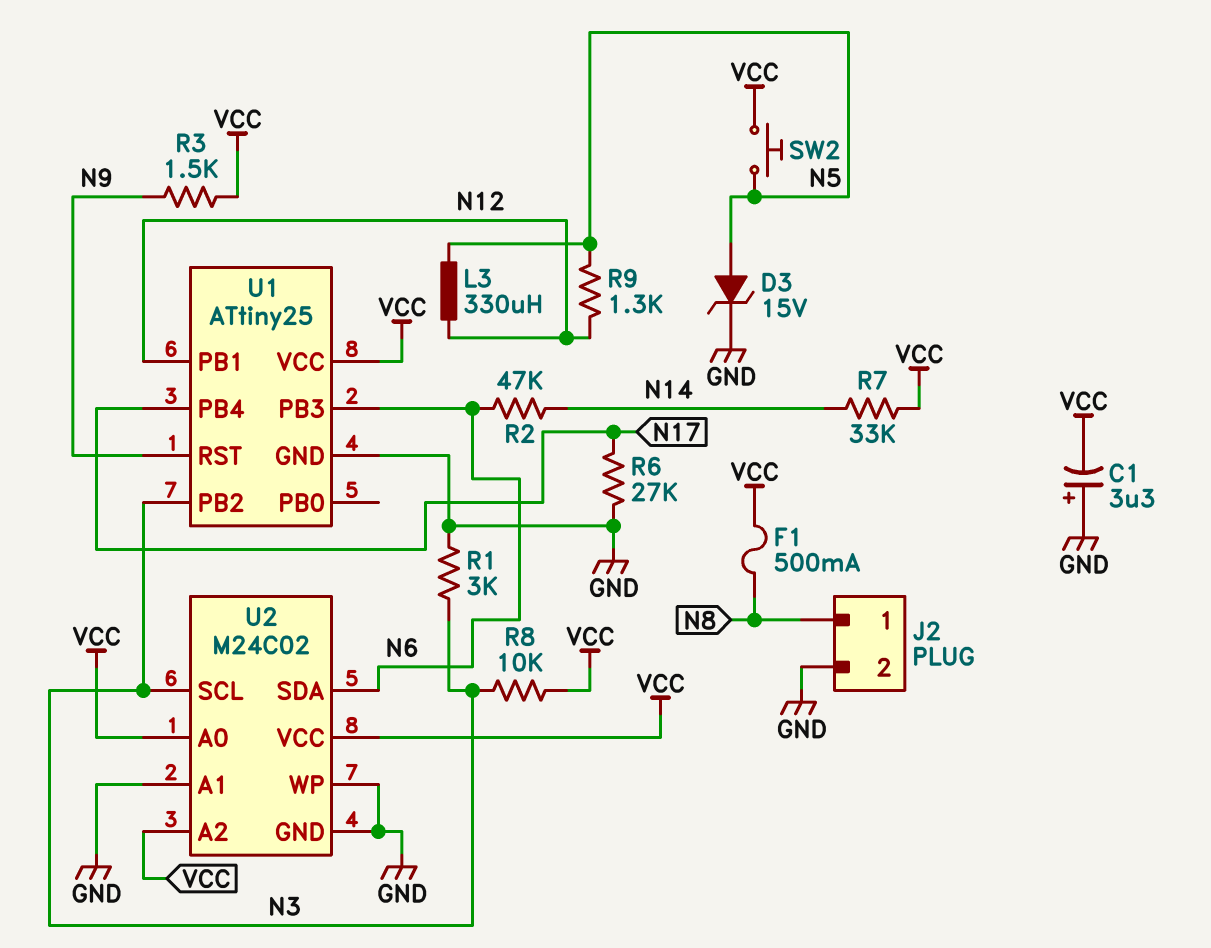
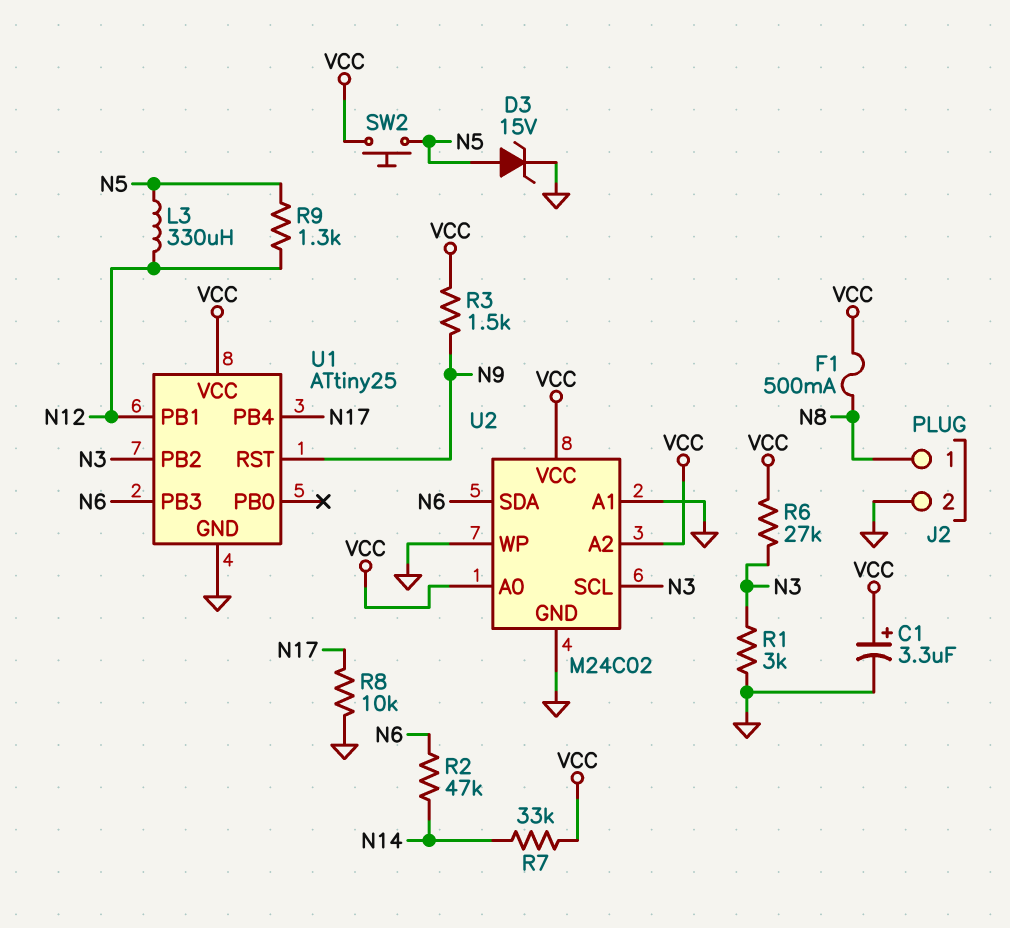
C1: 3.3uF (plus GND, minus VCC) -> 3.3uF (plus VCC, minus GND)
R6: 27k (GND, N17) -> 27k (N3, VCC)
R8: 10k (N3, VCC) -> 10k (GND, N17)

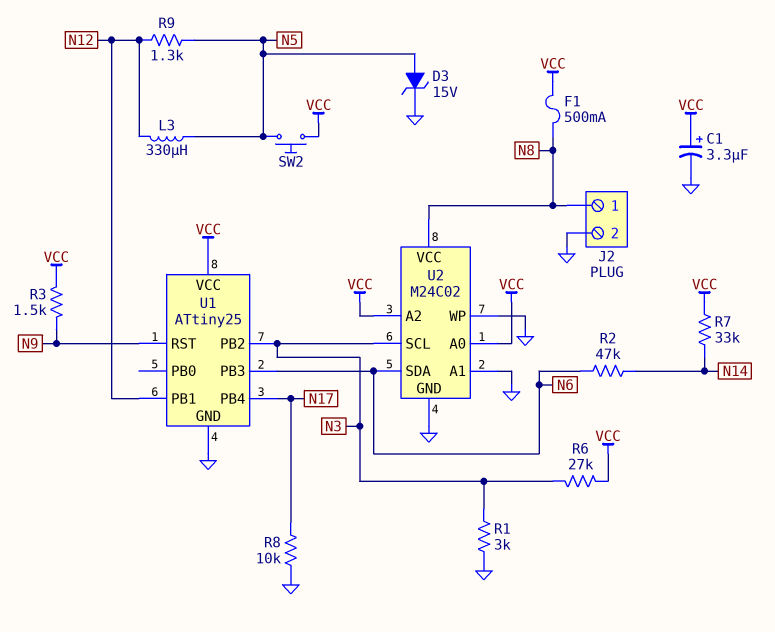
U2 pin VCC: VCC -> N8

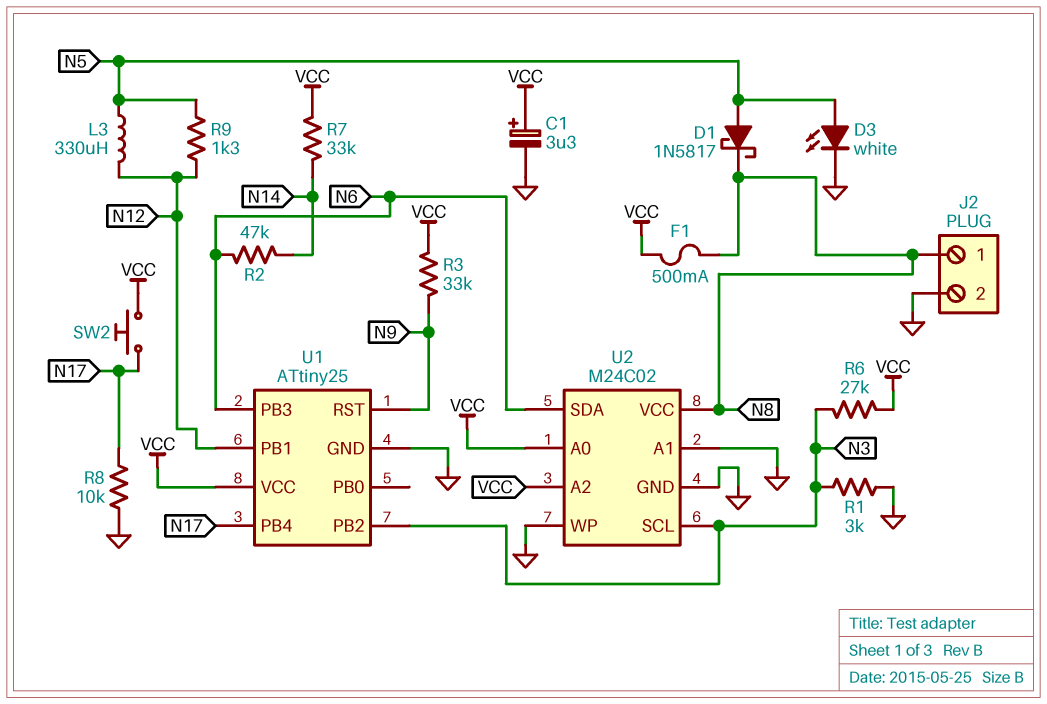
D1: none -> schottky 1N5817 (A N5, K N8)
D3: zener 15V (A N5, K GND) -> LED white (A N5, K GND)
R3: 1.5k (N9, VCC) -> 33k (N9, VCC)
SW2: button (N5, VCC) -> button (N17, VCC)

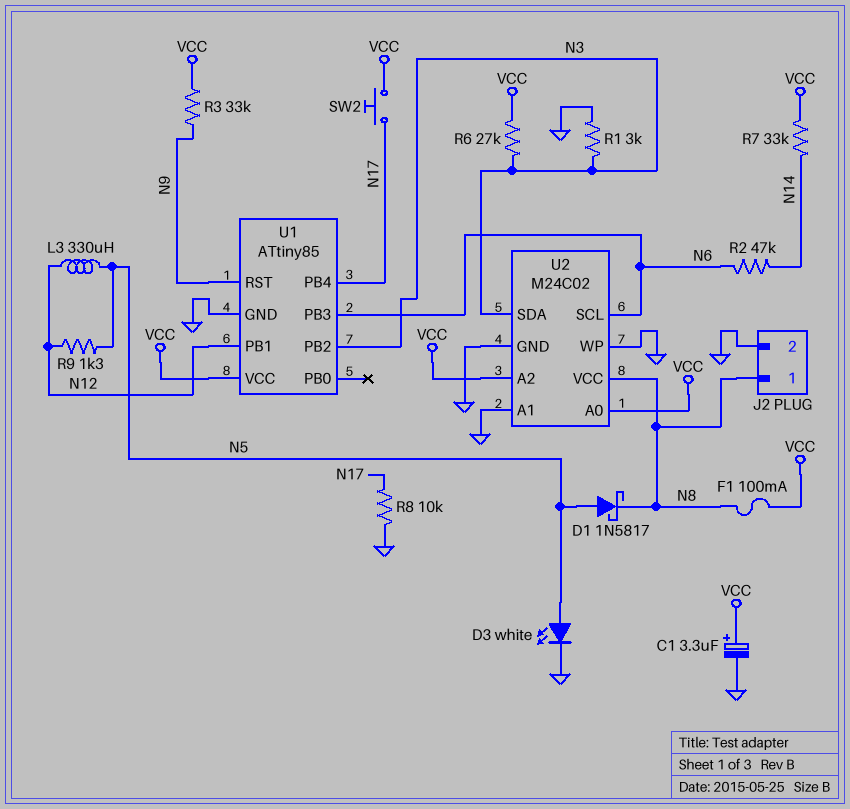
F1: 500mA (N8, VCC) -> 100mA (N8, VCC)
U1: ATtiny25 -> ATtiny85
U2 pin SCL: N3 -> N6
U2 pin SDA: N6 -> N3

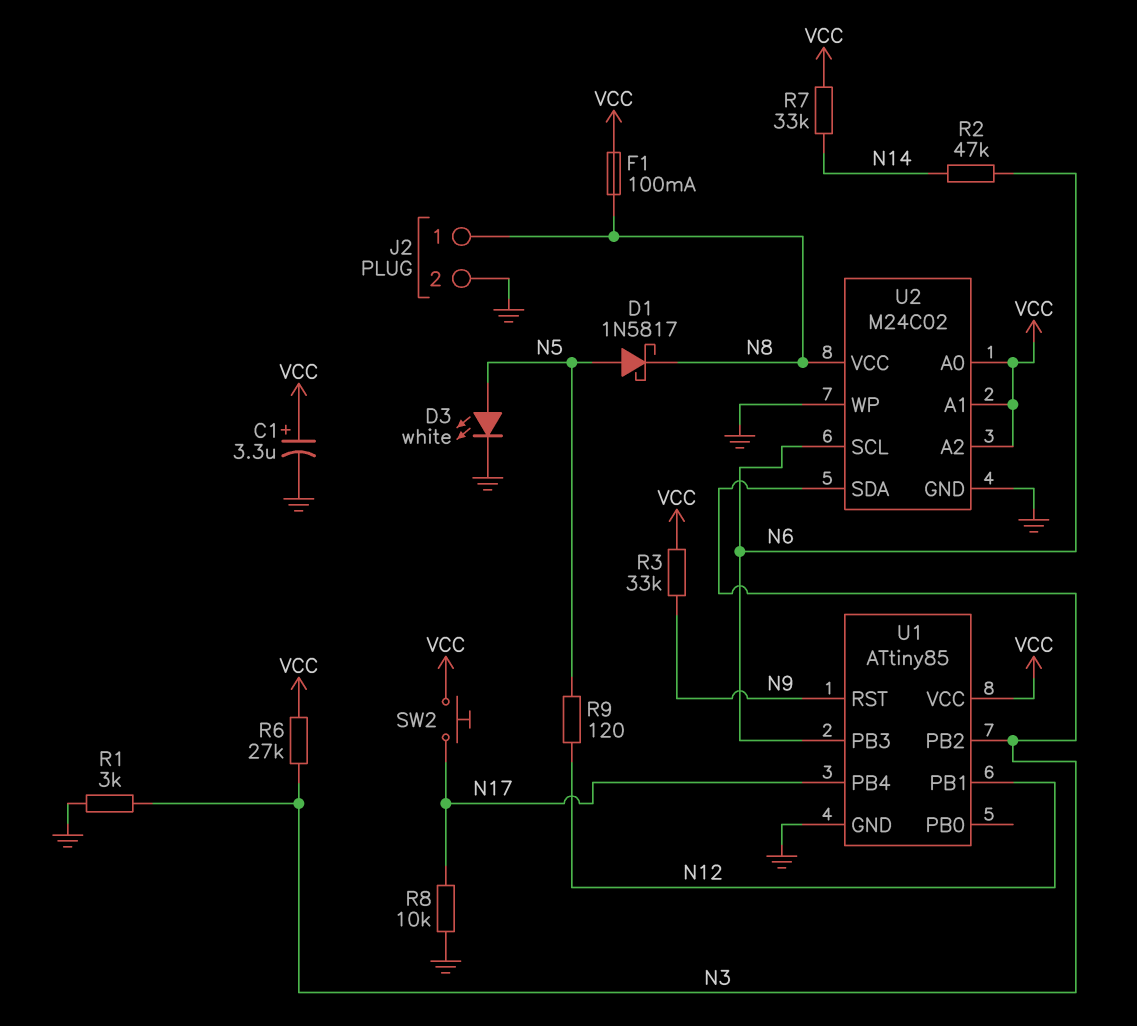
L3: 330uH (N5, N12) -> none
R9: 1.3k (N5, N12) -> 120 (N5, N12)
U2 pin A1: GND -> VCC

